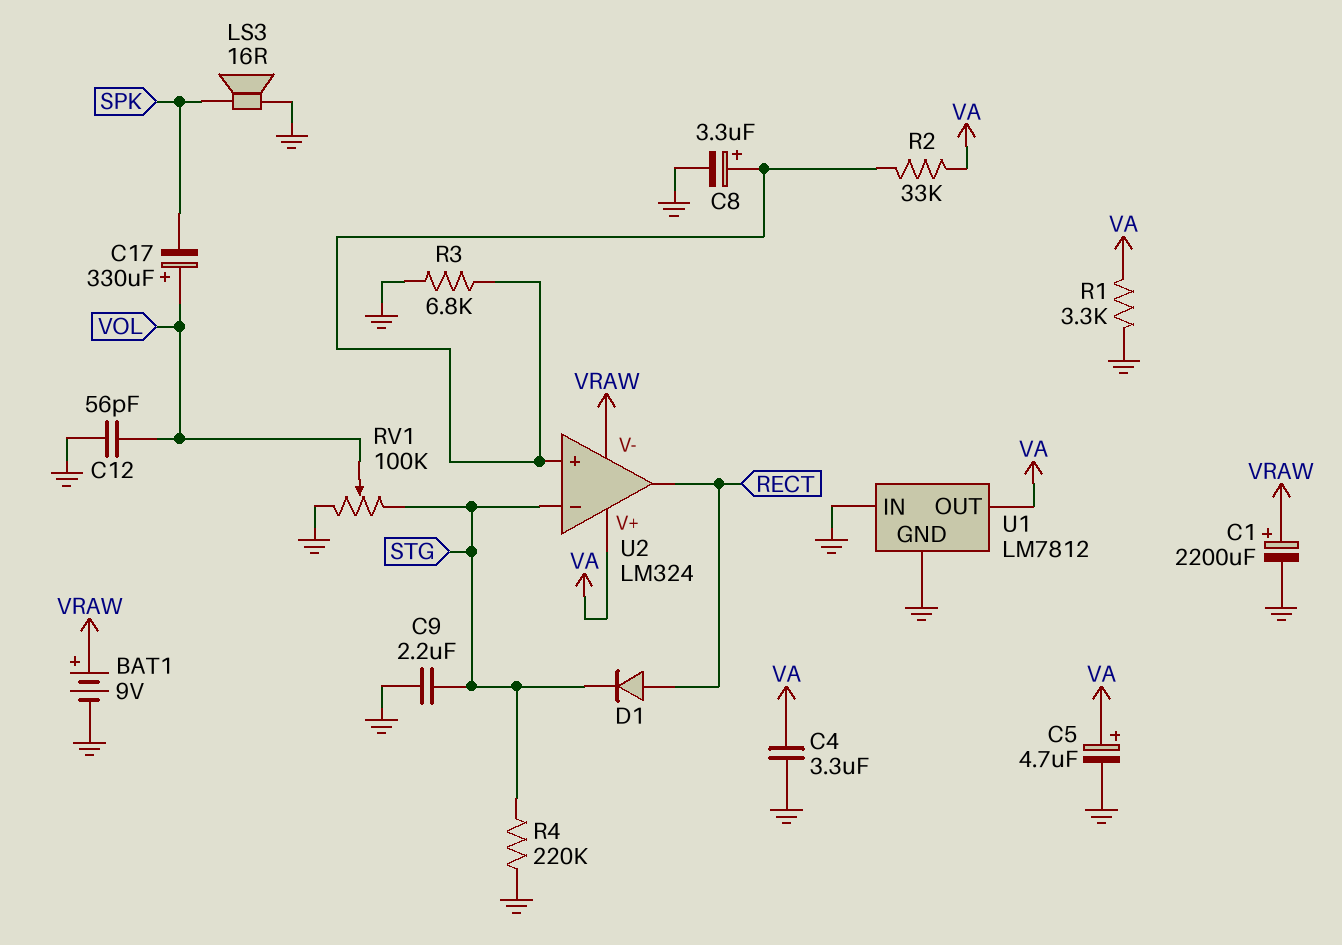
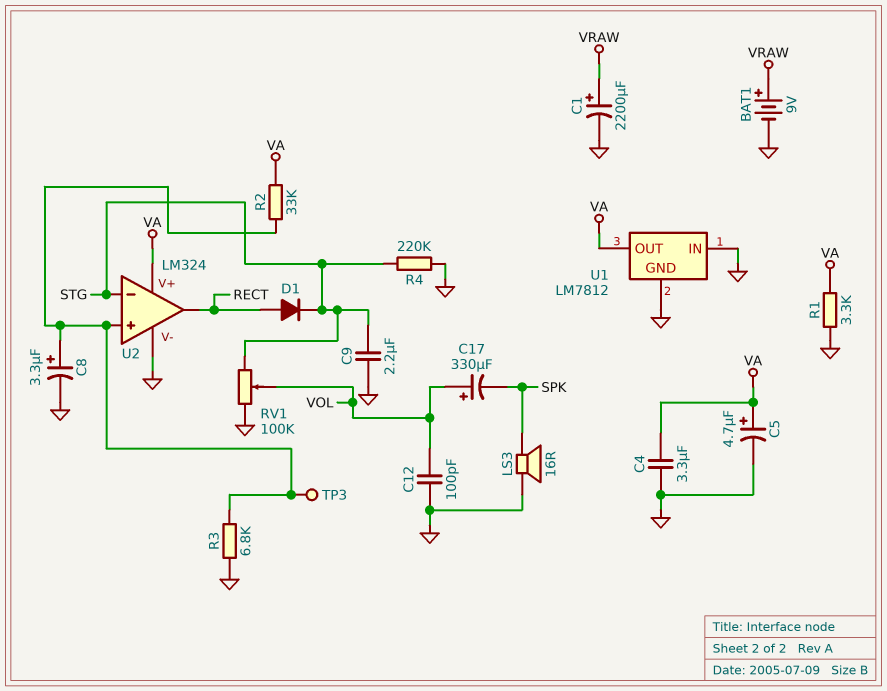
C12: 56pF (GND, VOL) -> 100pF (GND, VOL)
TP3: none -> test point (U2/in+)
U2 pin V-: VRAW -> GND

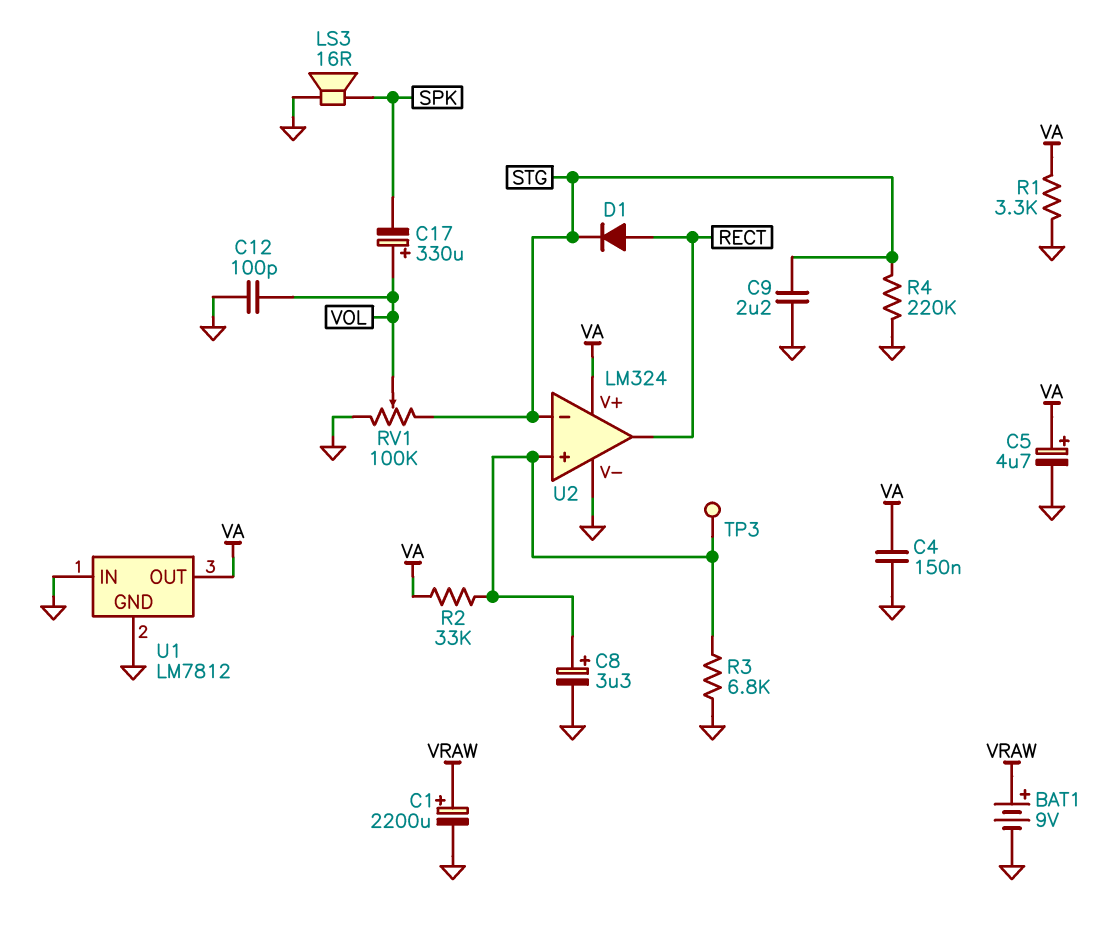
C4: 3.3uF (GND, VA) -> 150nF (GND, VA)

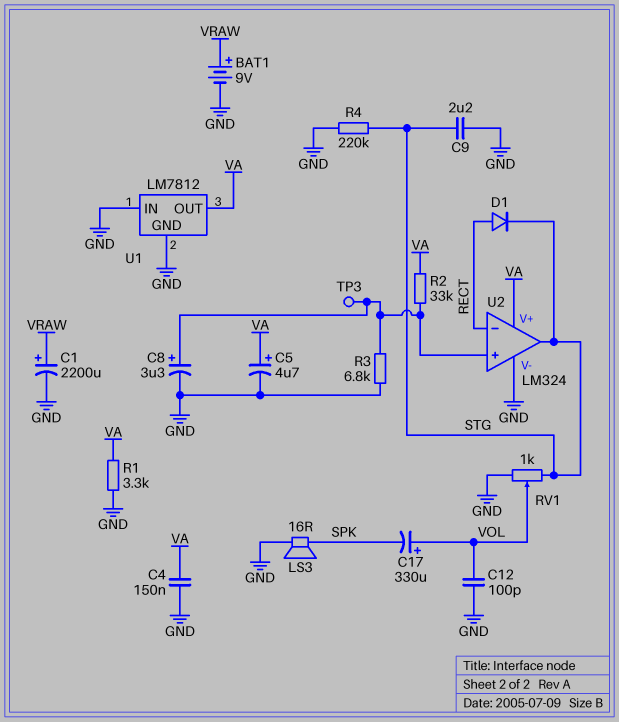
RV1: 100k (GND, STG, wiper VOL) -> 1k (GND, STG, wiper VOL)
U2 pin in-: STG -> RECT
U2 pin out: RECT -> STG

